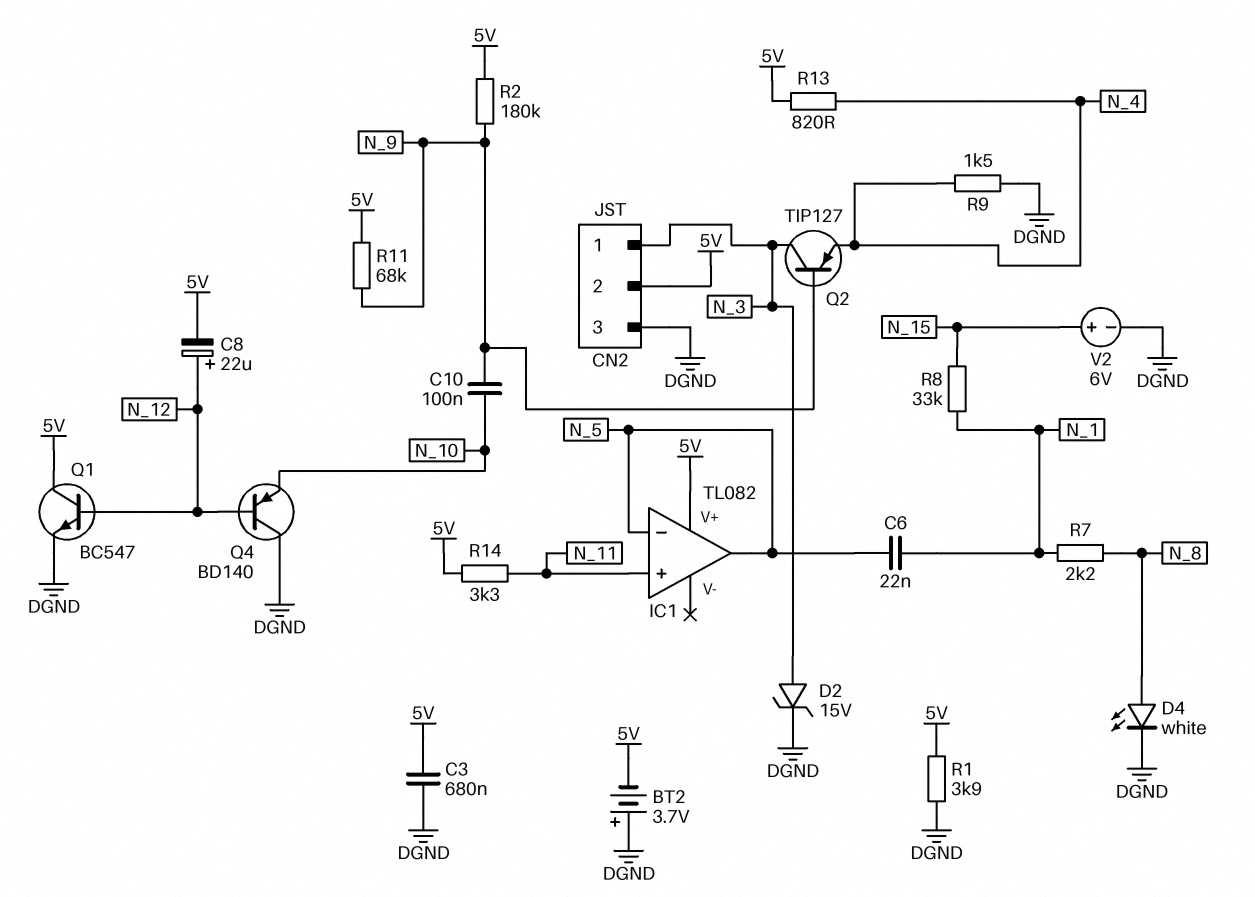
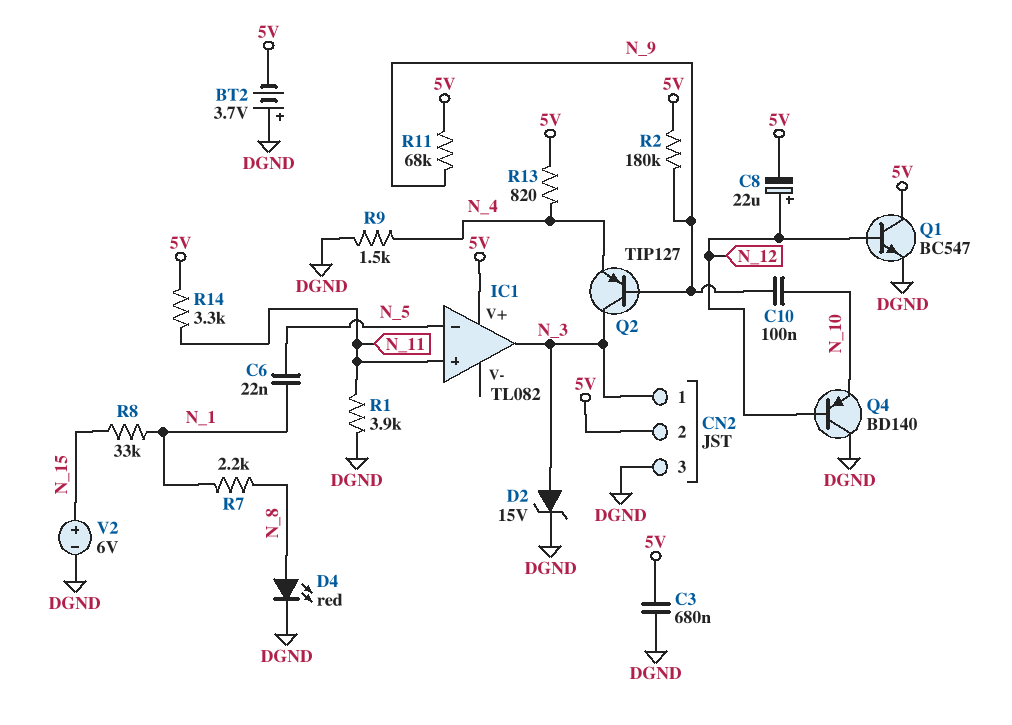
D4: LED white (A N_8, K DGND) -> LED red (A N_8, K DGND)
IC1 pin out: N_5 -> N_3
R1: 3.9k (5V, DGND) -> 3.9k (DGND, N_11)

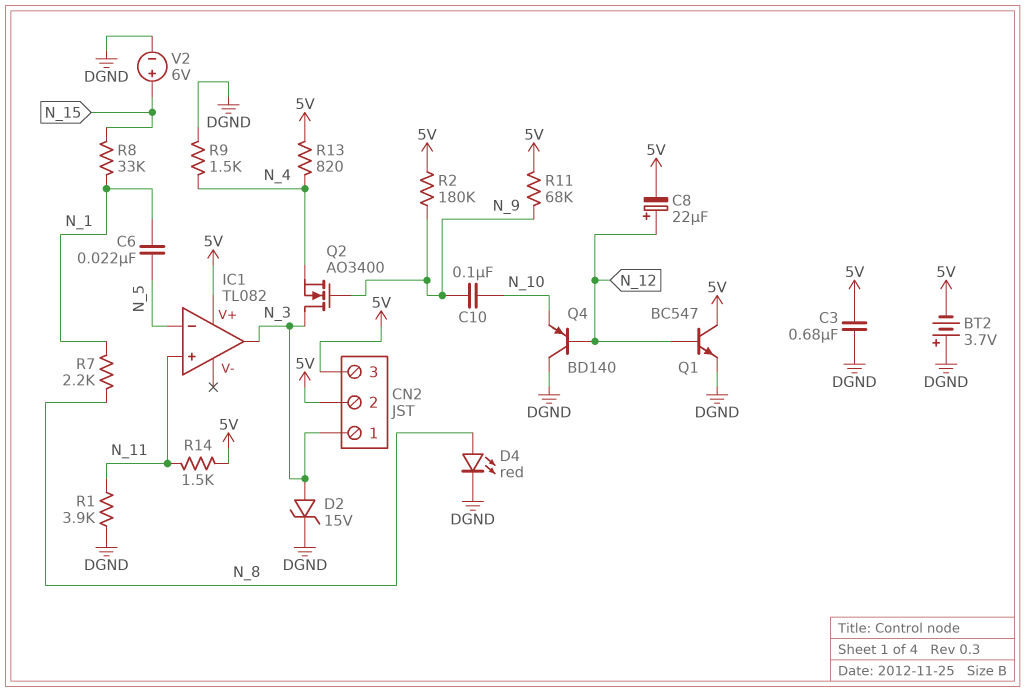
CN2 pin 3: DGND -> 5V
Q2: PNP TIP127 (B N_9, C N_3, E N_4) -> NMOS AO3400 (G N_9, D N_3, S N_4)
R14: 3.3k (5V, N_11) -> 1.5k (5V, N_11)

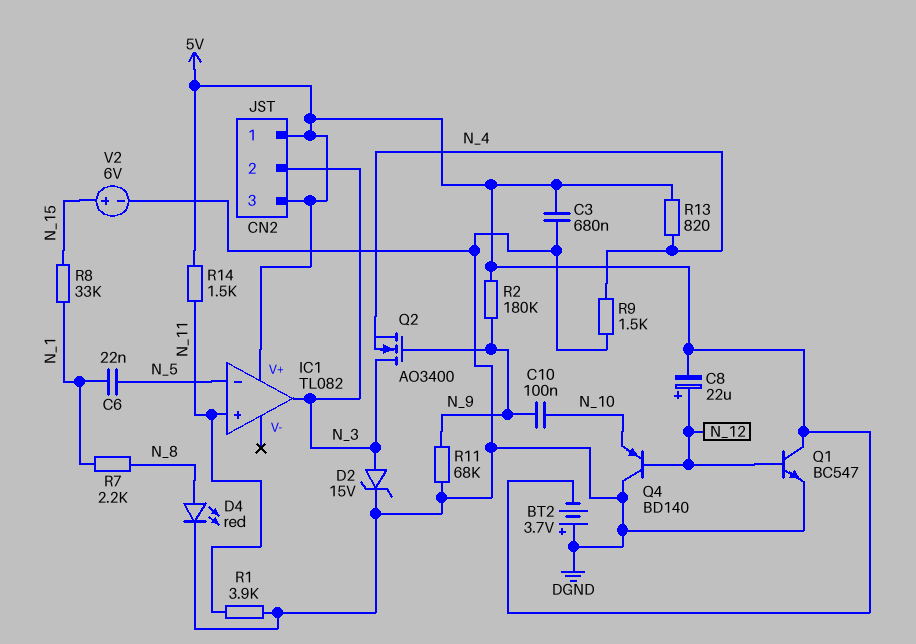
CN2 pin 1: N_3 -> 5V
CN2 pin 2: 5V -> N_3
R11: 68k (5V, N_9) -> 68k (DGND, N_9)

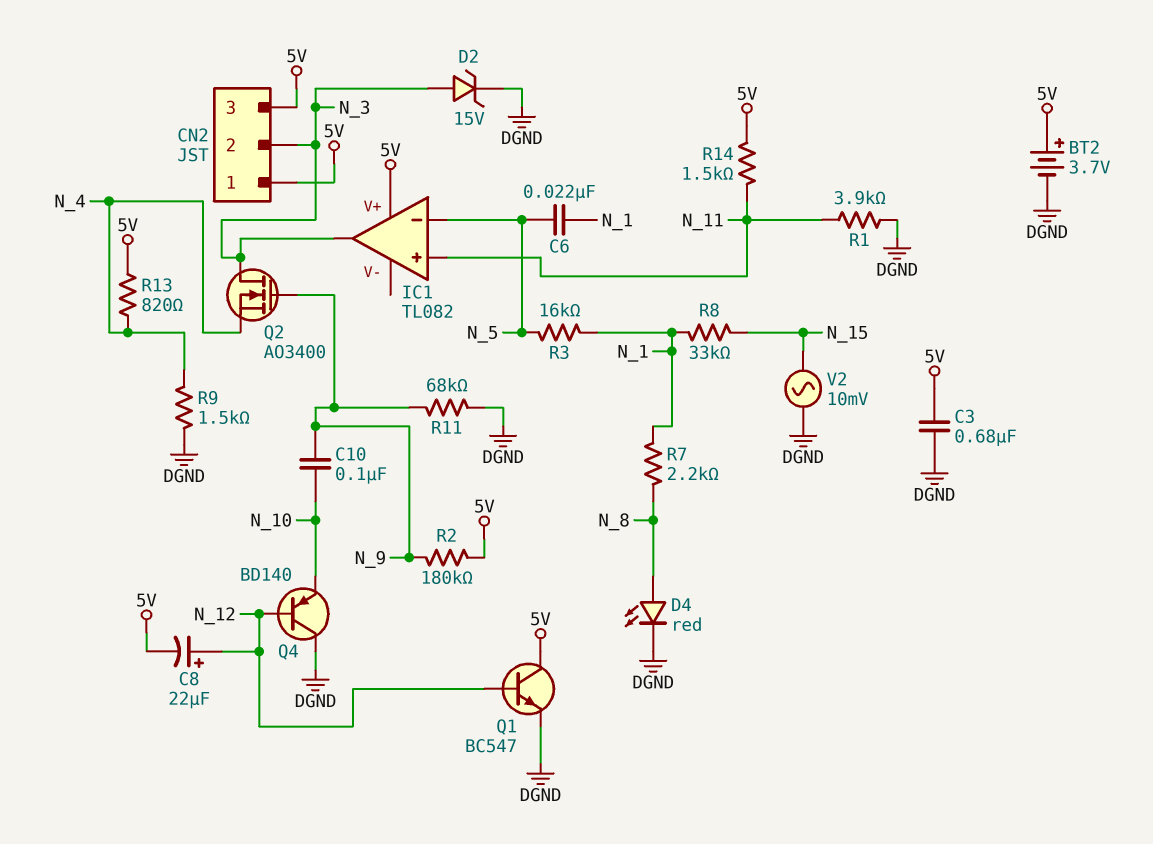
BT2: 3.7V (plus DGND, minus 5V) -> 3.7V (plus 5V, minus DGND)
R3: none -> 16k (N_1, N_5)
V2: 6V (plus N_15, minus DGND) -> AC 10mV (DGND, N_15)

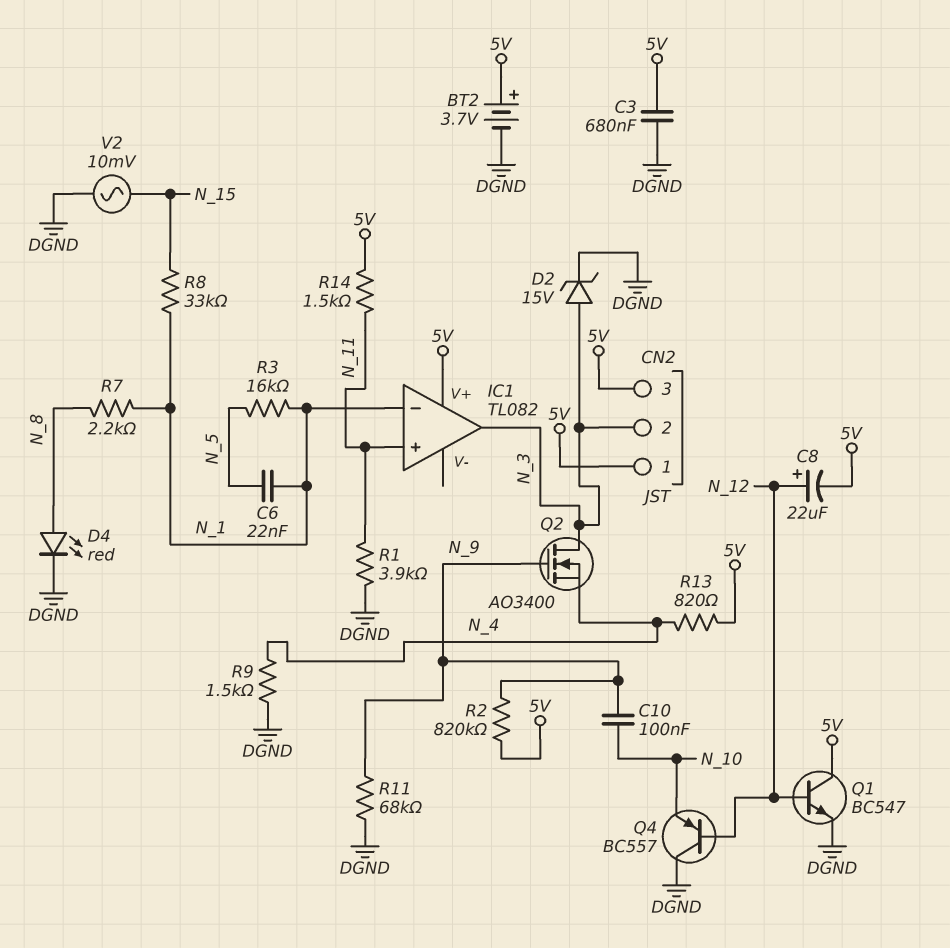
IC1 pin in-: N_5 -> N_1
Q4: PNP BD140 (B N_12, C DGND, E N_10) -> PNP BC557 (B N_12, C DGND, E N_10)
R2: 180k (5V, N_9) -> 820k (5V, N_9)

